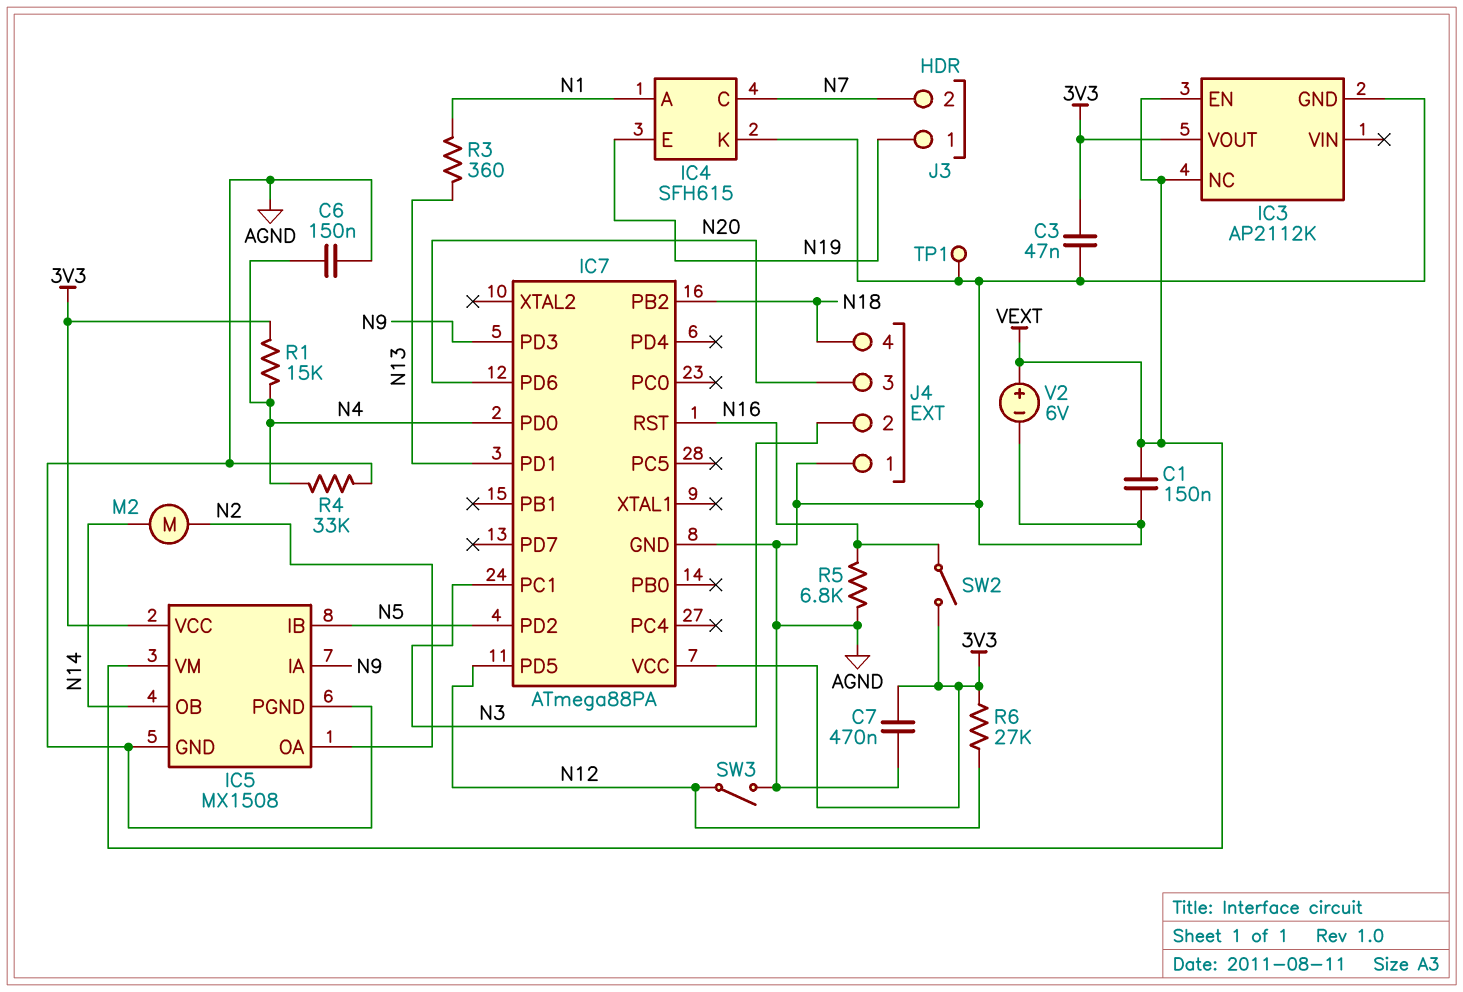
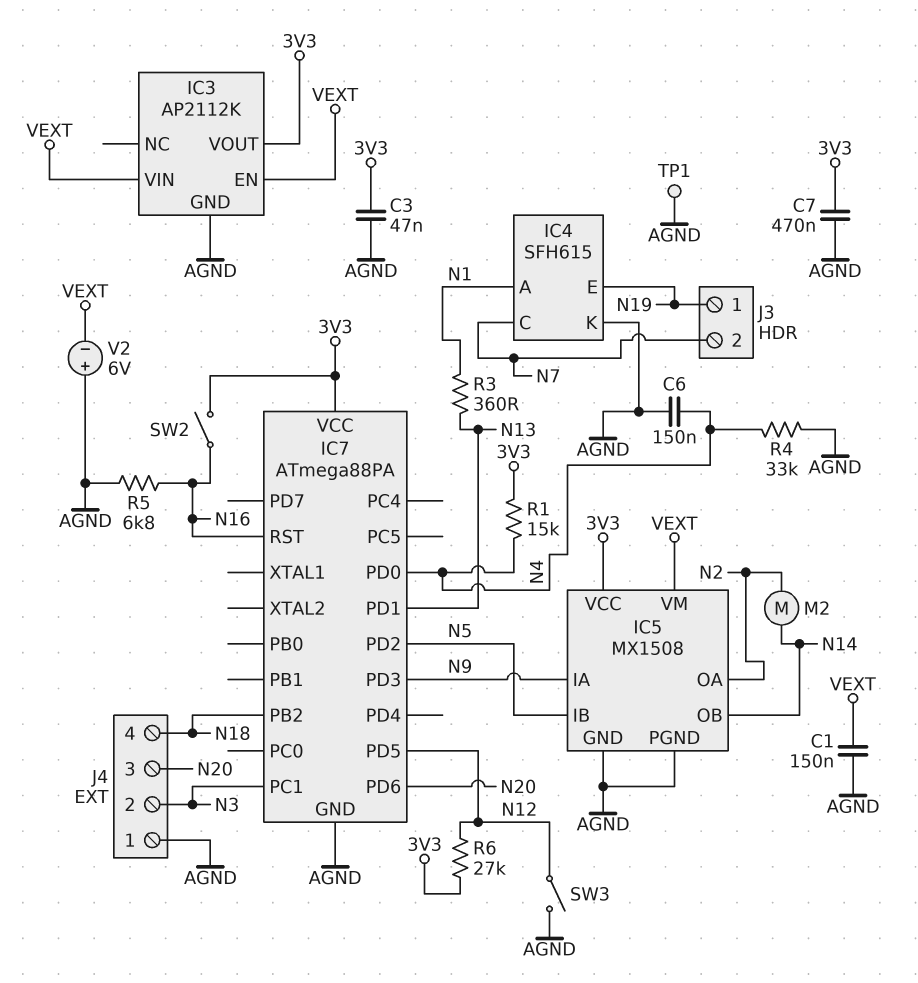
IC3 pin NC: VEXT -> none
IC3 pin VIN: none -> VEXT
V2: 6V (plus VEXT, minus AGND) -> 6V (plus AGND, minus VEXT)

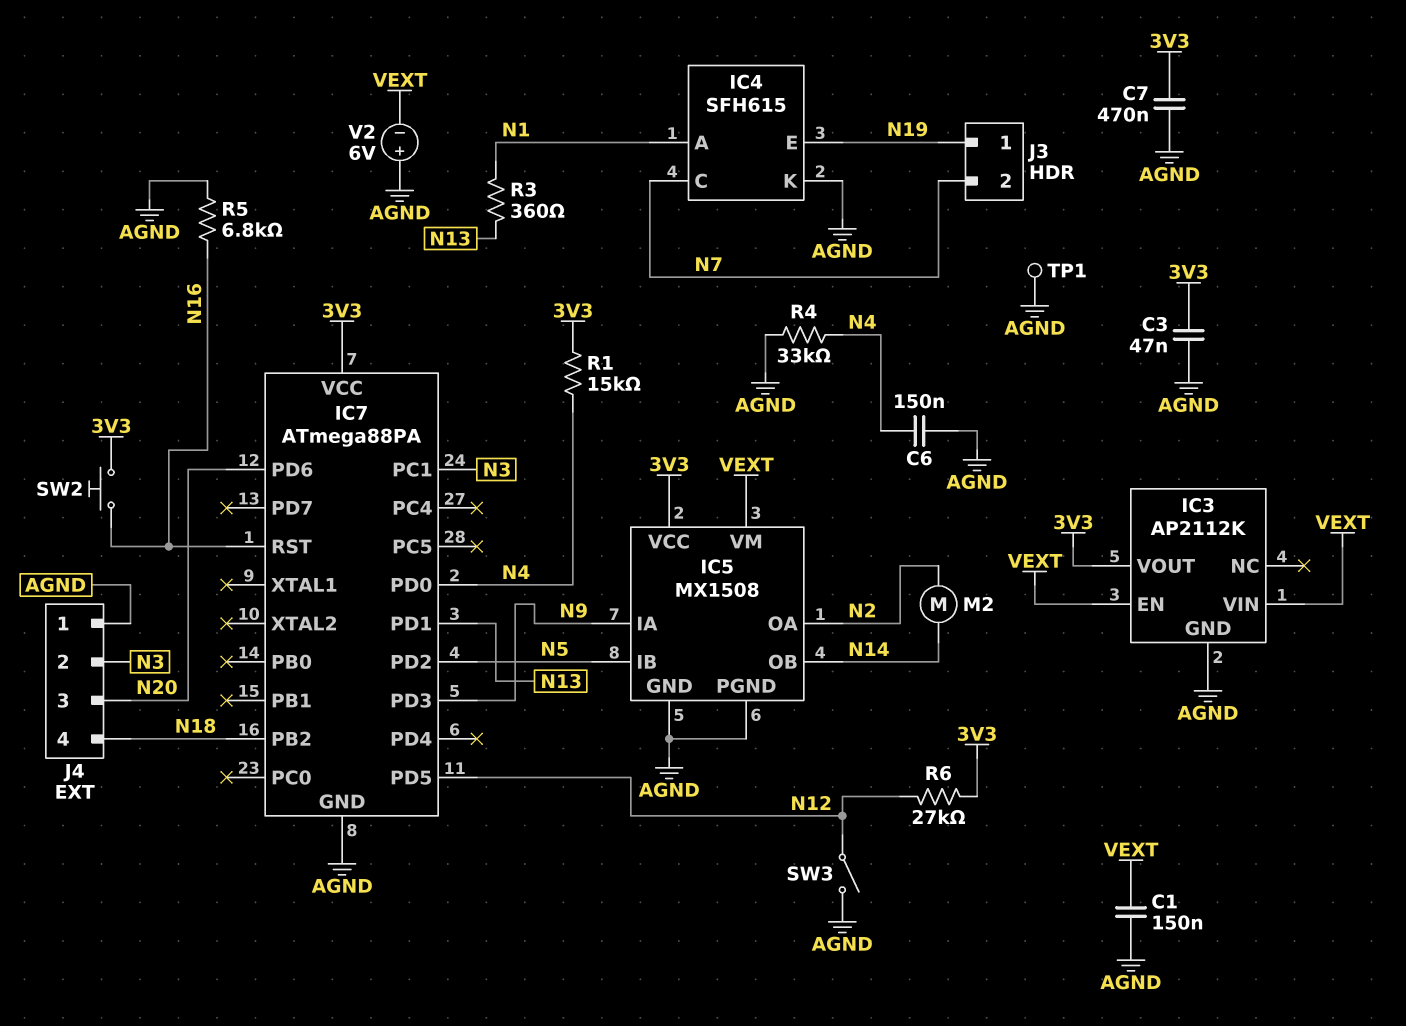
SW2: switch (3V3, N16) -> button (3V3, N16)

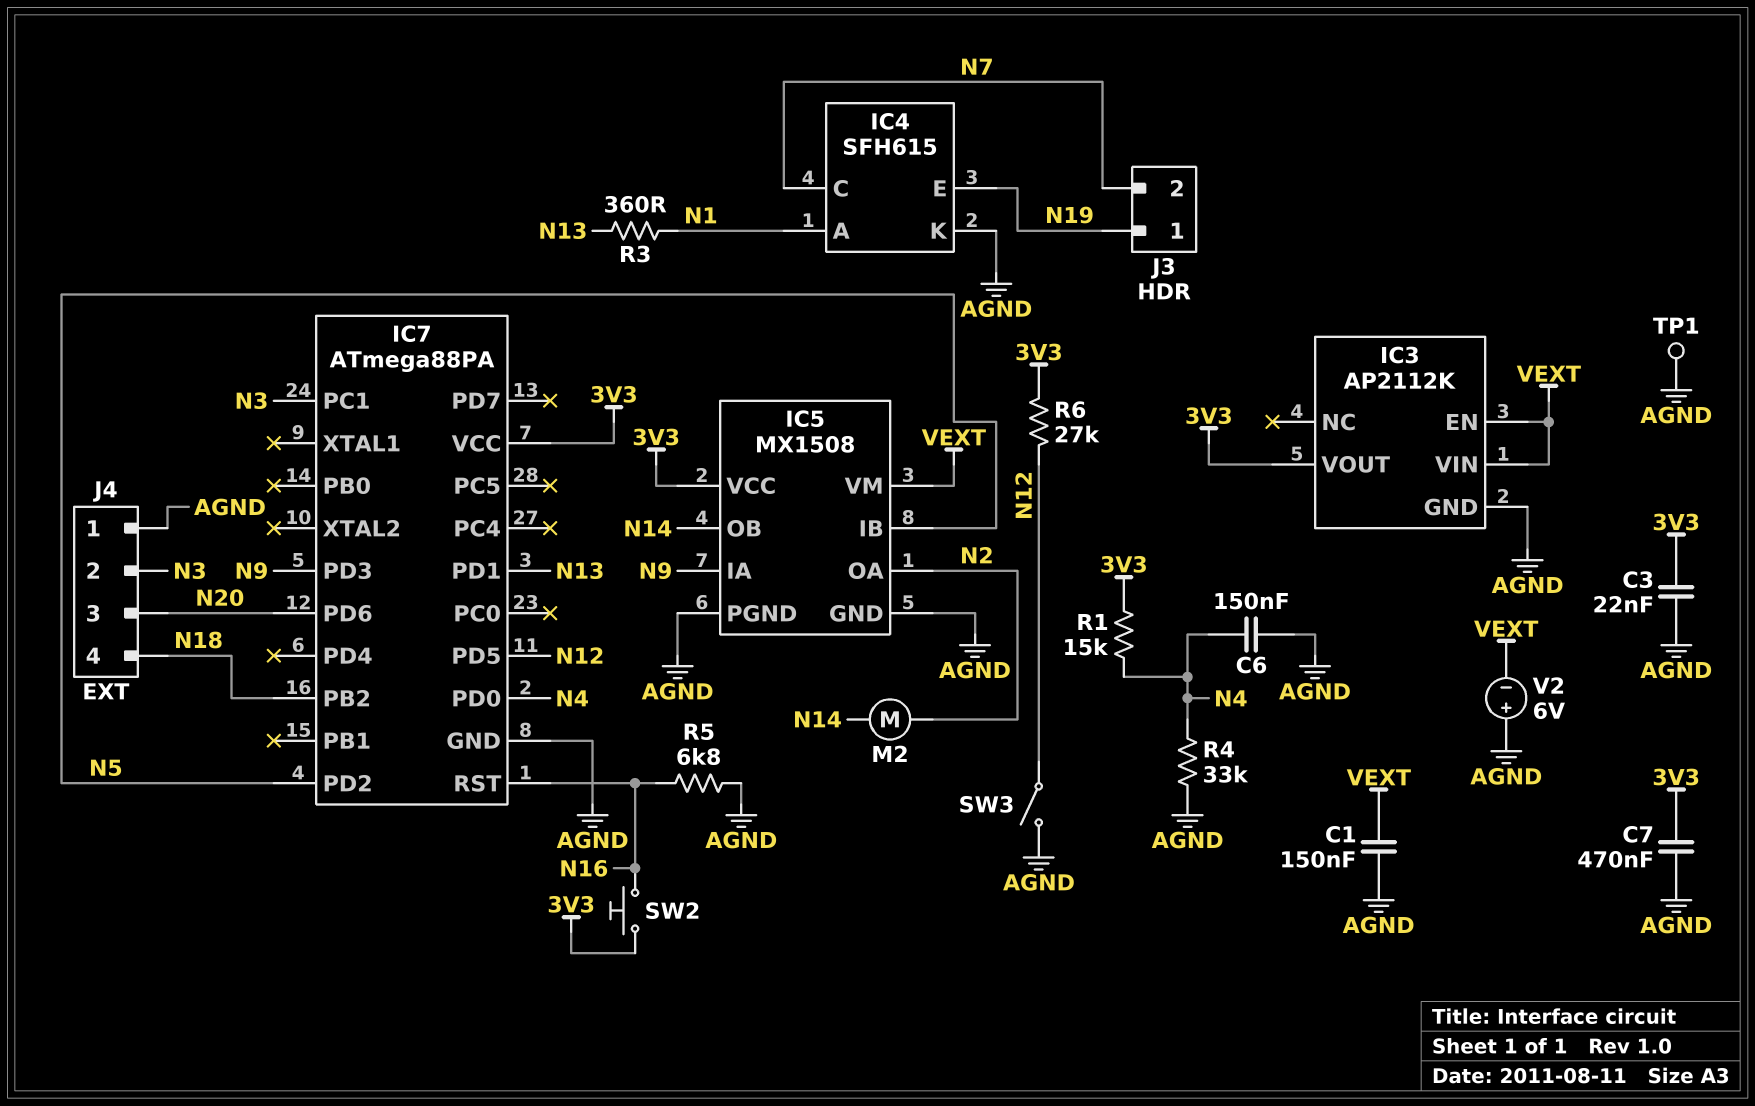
C3: 47nF (3V3, AGND) -> 22nF (3V3, AGND)

